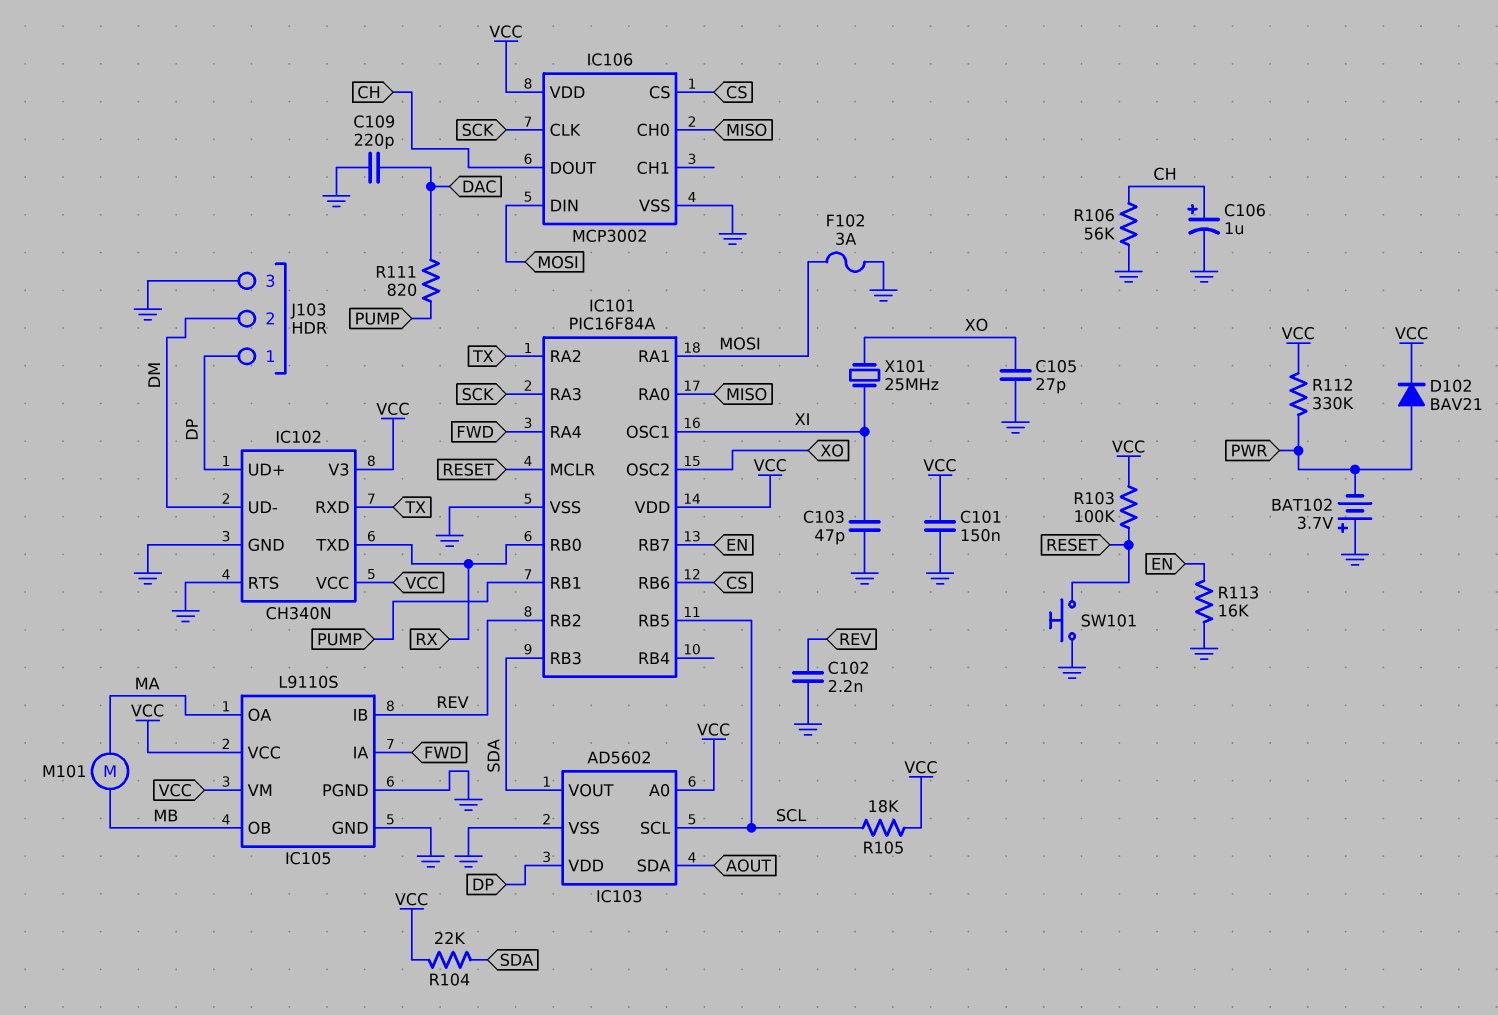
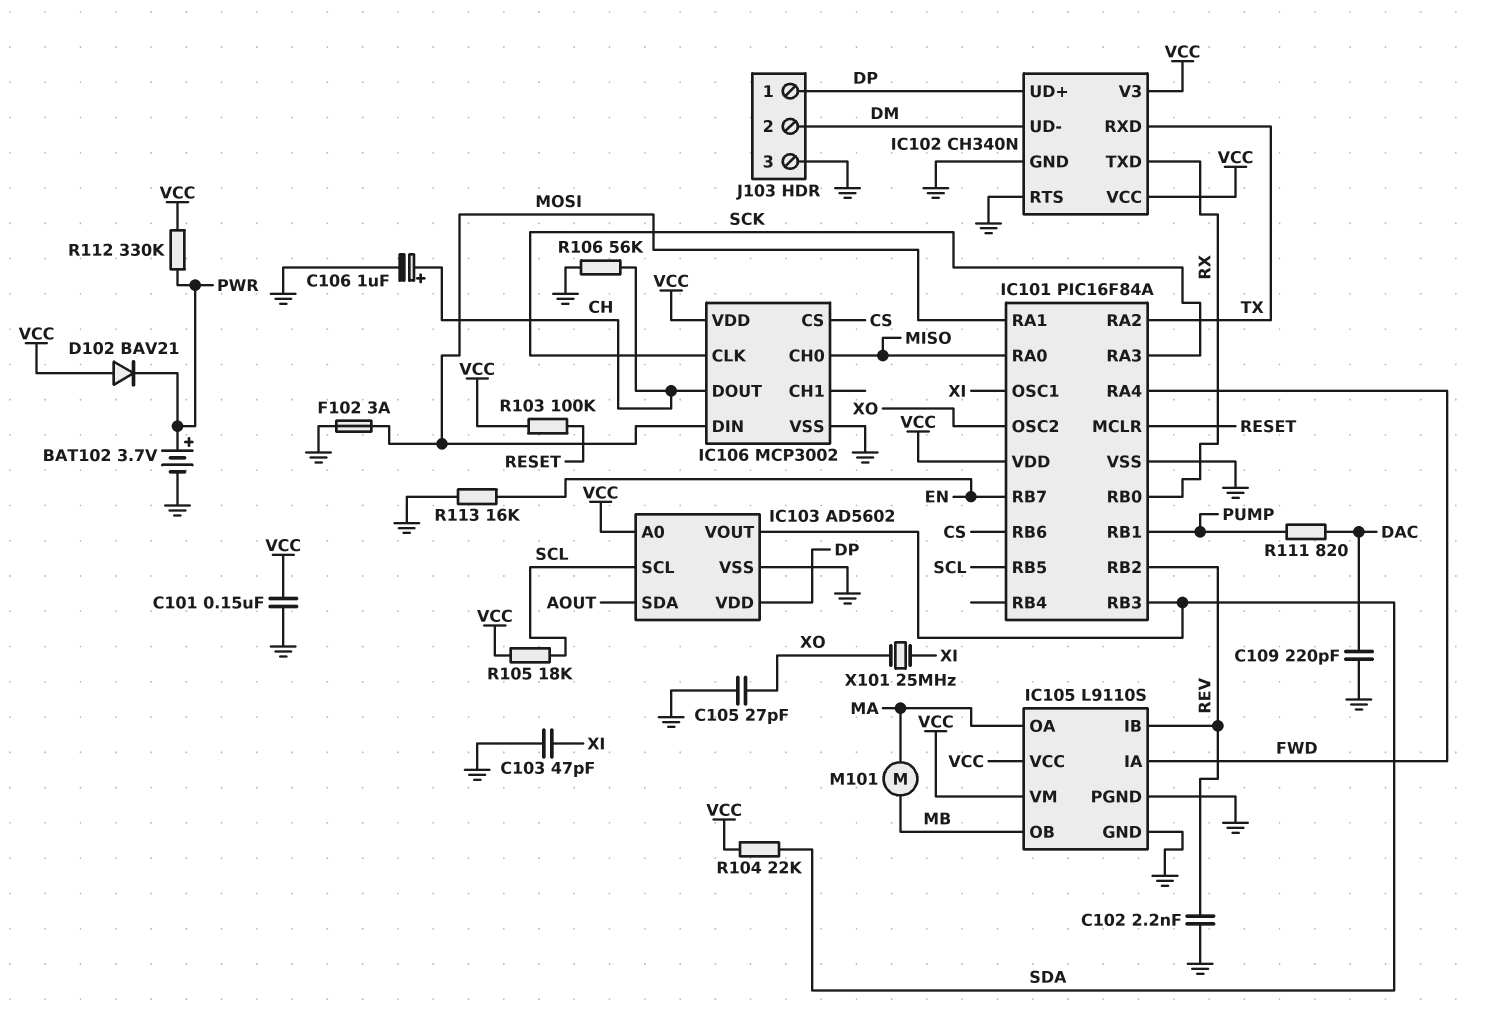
BAT102: 3.7V (plus GND, minus PWR) -> 3.7V (plus PWR, minus GND)
D102: diode BAV21 (A PWR, K VCC) -> diode BAV21 (A VCC, K PWR)
SW101: button (GND, RESET) -> none

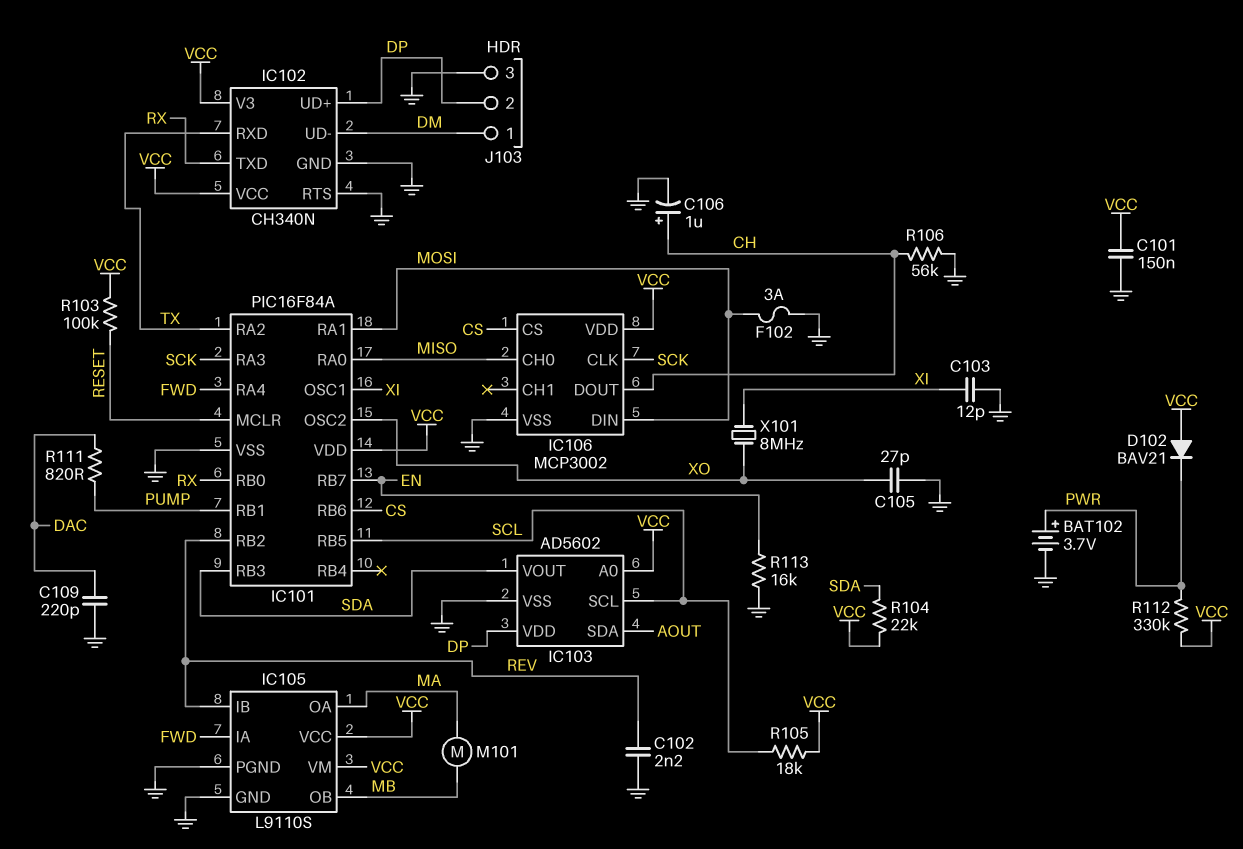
C103: 47pF (GND, XI) -> 12pF (GND, XI)
J103 pin 1: DP -> DM
J103 pin 2: DM -> DP
X101: 25MHz (XI, XO) -> 8MHz (XI, XO)

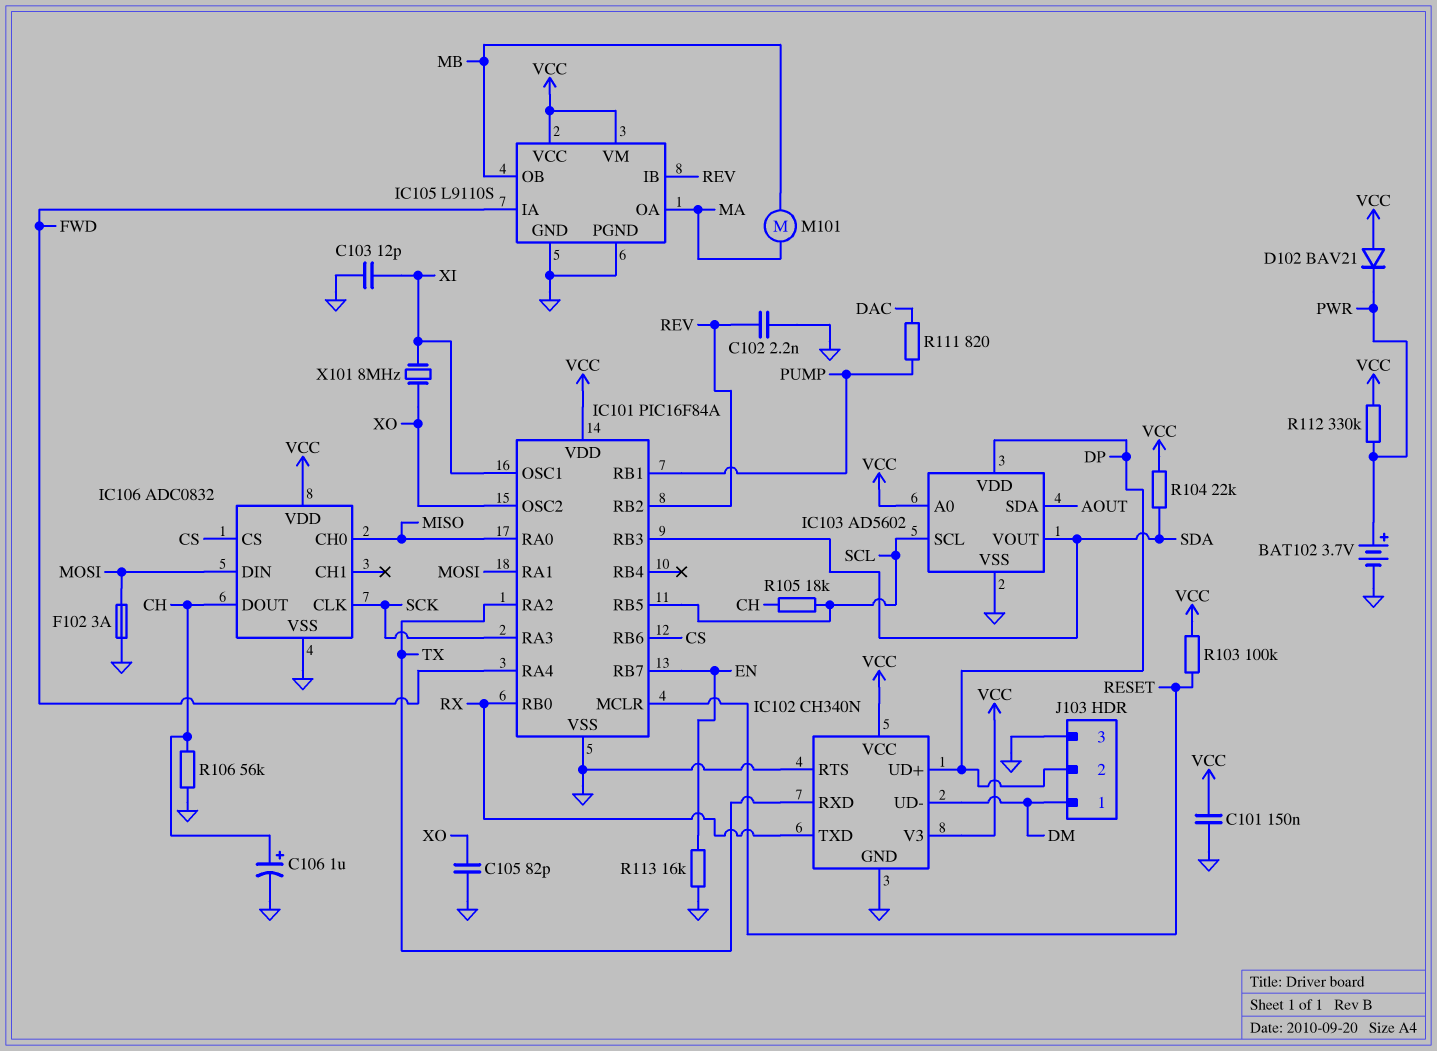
C105: 27pF (GND, XO) -> 82pF (GND, XO)
C109: 220pF (DAC, GND) -> none
IC106: MCP3002 -> ADC0832
R105: 18k (SCL, VCC) -> 18k (CH, SCL)

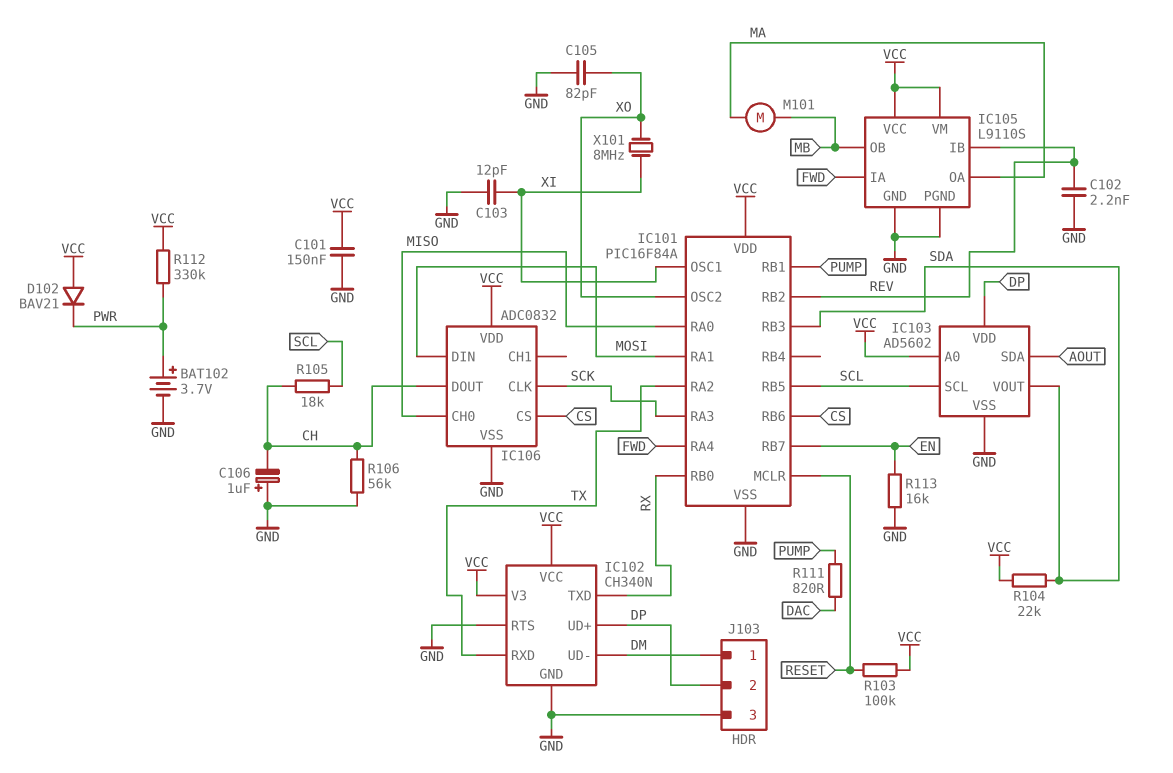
C106: 1uF (plus CH, minus GND) -> 1uF (plus GND, minus CH)
F102: 3A (GND, MOSI) -> none

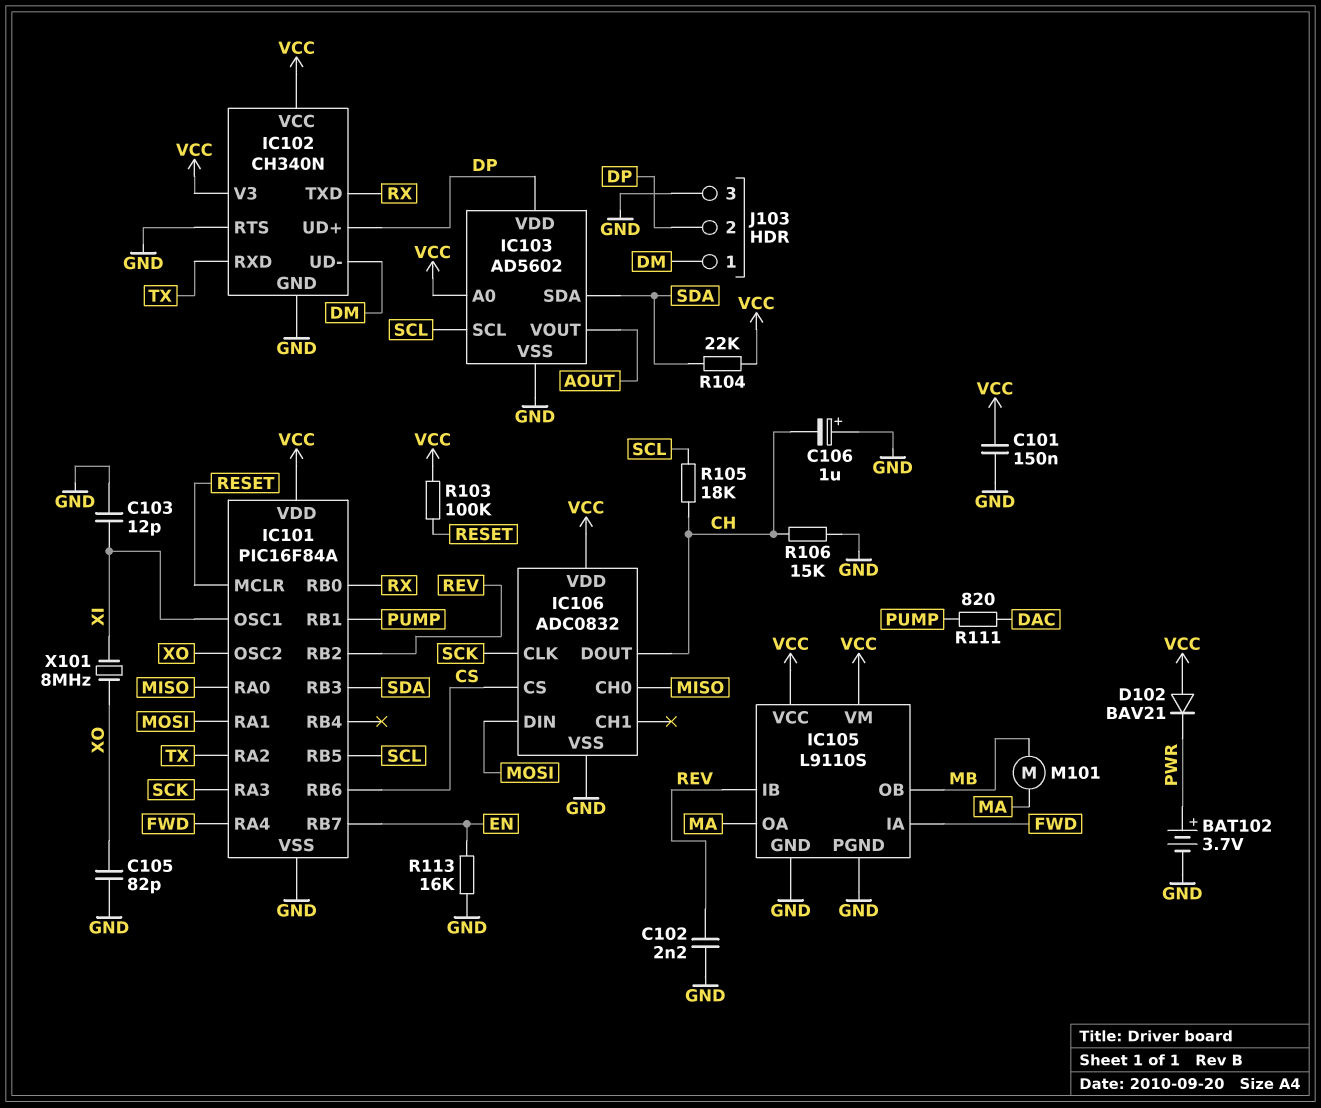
IC103 pin SDA: AOUT -> SDA
IC103 pin VOUT: SDA -> AOUT
R106: 56k (CH, GND) -> 15k (CH, GND)
R112: 330k (PWR, VCC) -> none

